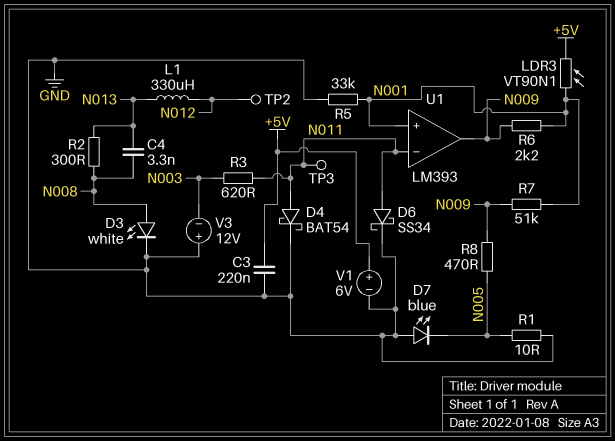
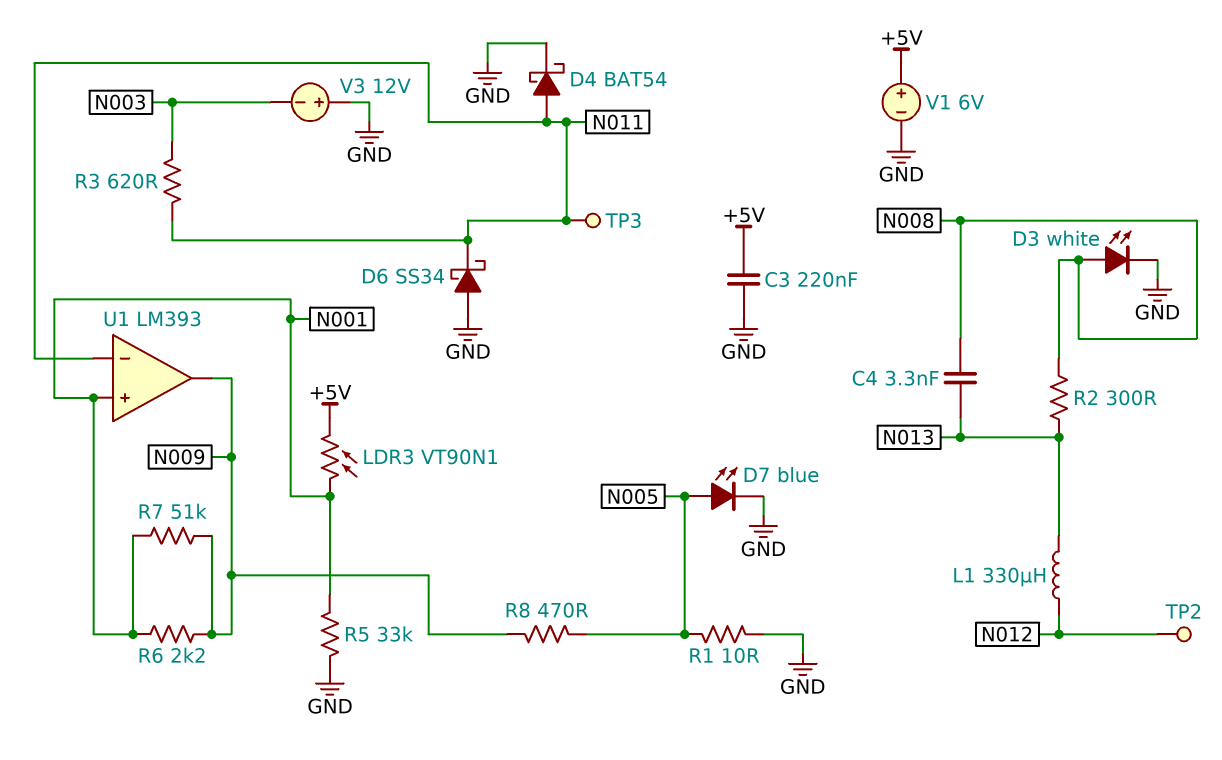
D6: schottky SS34 (A N011, K GND) -> schottky SS34 (A GND, K N011)
D7: LED blue (A GND, K N005) -> LED blue (A N005, K GND)

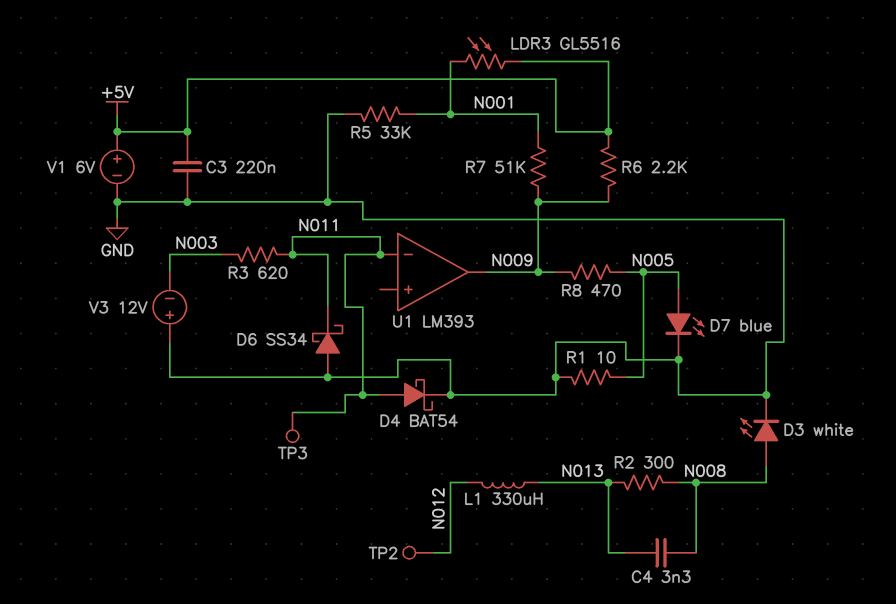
LDR3: VT90N1 (+5V, N001) -> GL5516 (+5V, N001)
R6: 2.2k (N001, N009) -> 2.2k (+5V, N009)
U1 pin in+: N001 -> none

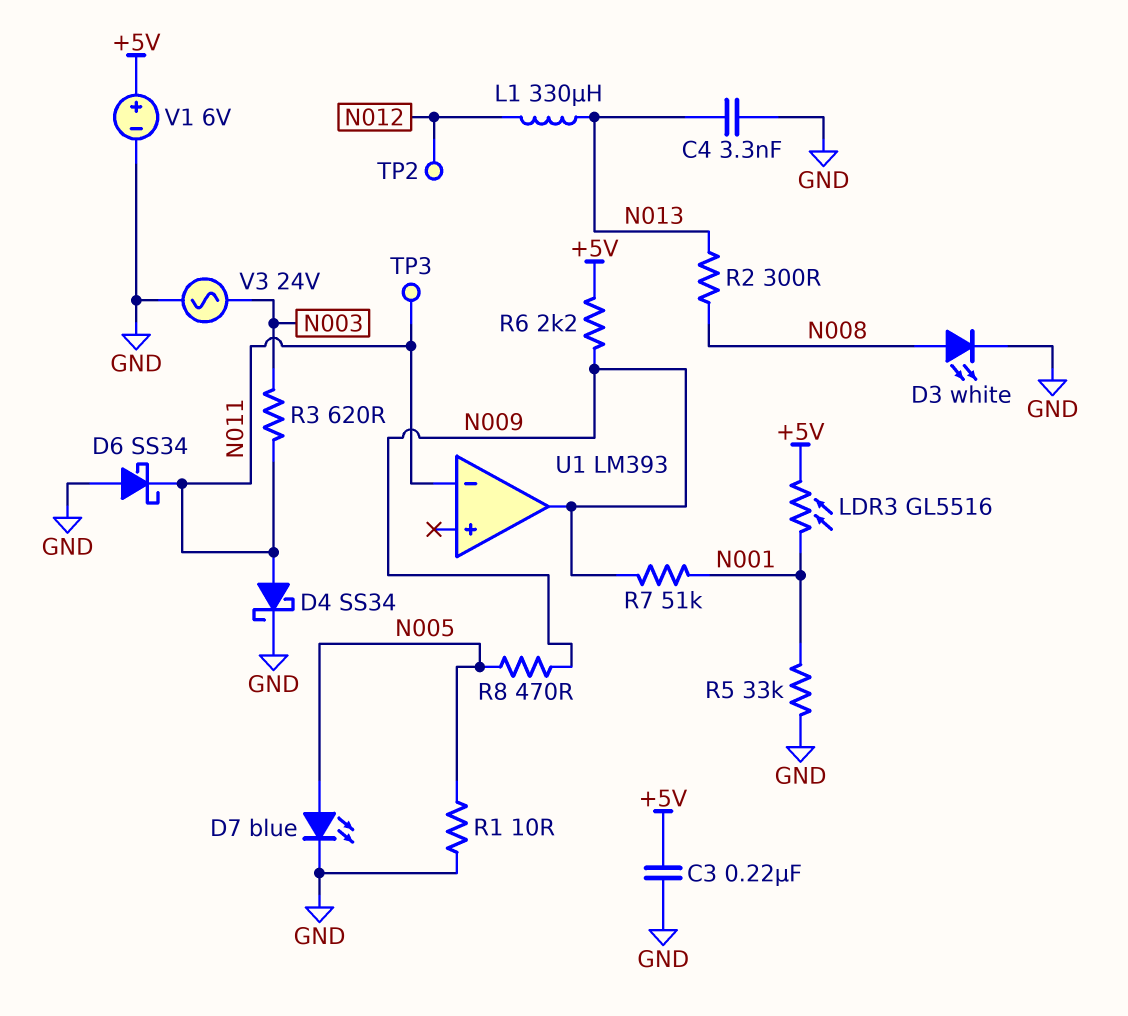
C4: 3.3nF (N008, N013) -> 3.3nF (GND, N013)
D4: schottky BAT54 (A N011, K GND) -> schottky SS34 (A N011, K GND)
V3: 12V (plus GND, minus N003) -> AC 24V (GND, N003)

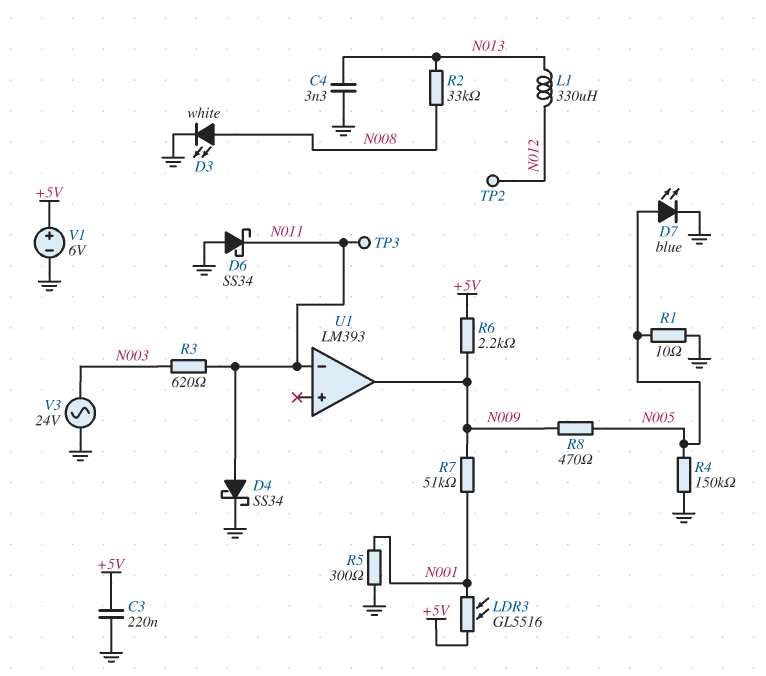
R2: 300 (N008, N013) -> 33k (N008, N013)
R4: none -> 150k (GND, N005)
R5: 33k (GND, N001) -> 300 (GND, N001)

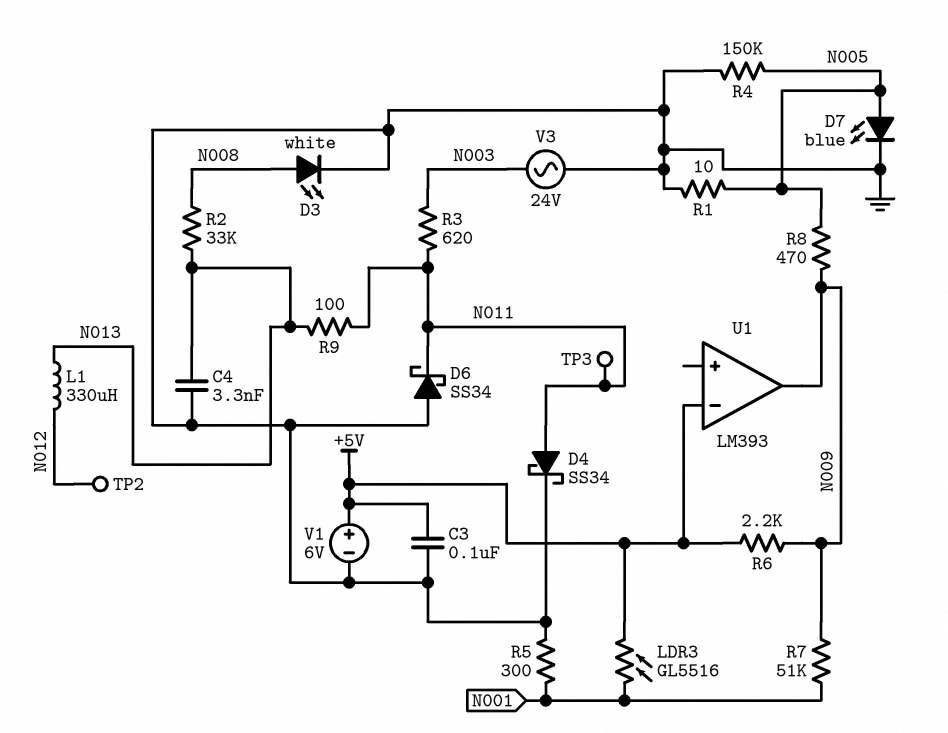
C3: 220nF (+5V, GND) -> 100nF (+5V, GND)
R9: none -> 100 (N011, N013)
U1 pin in-: N011 -> +5V

